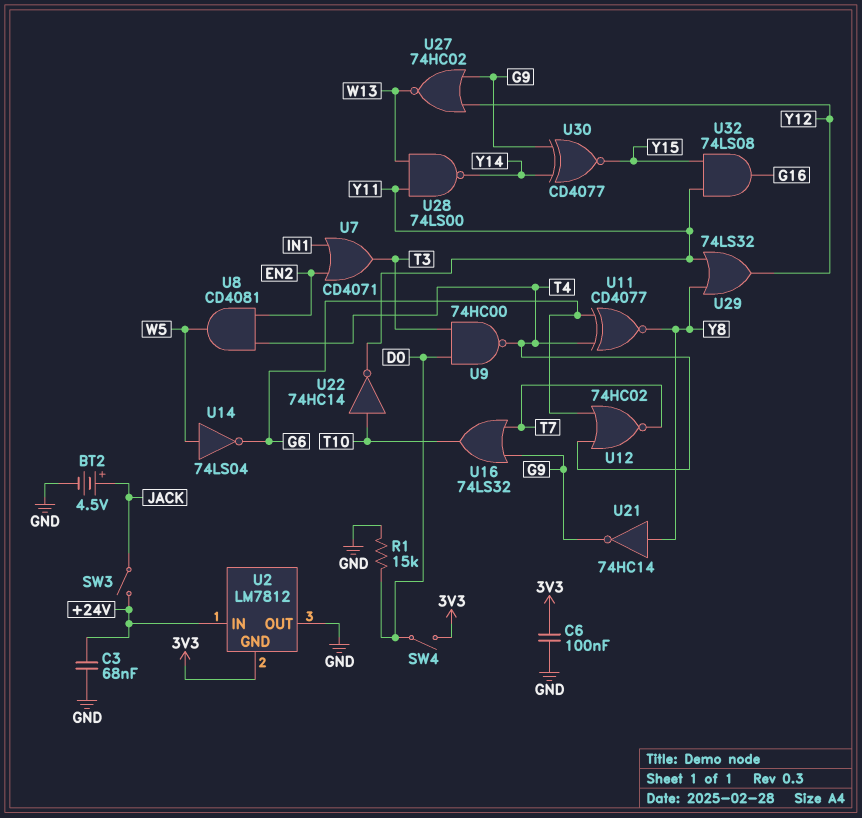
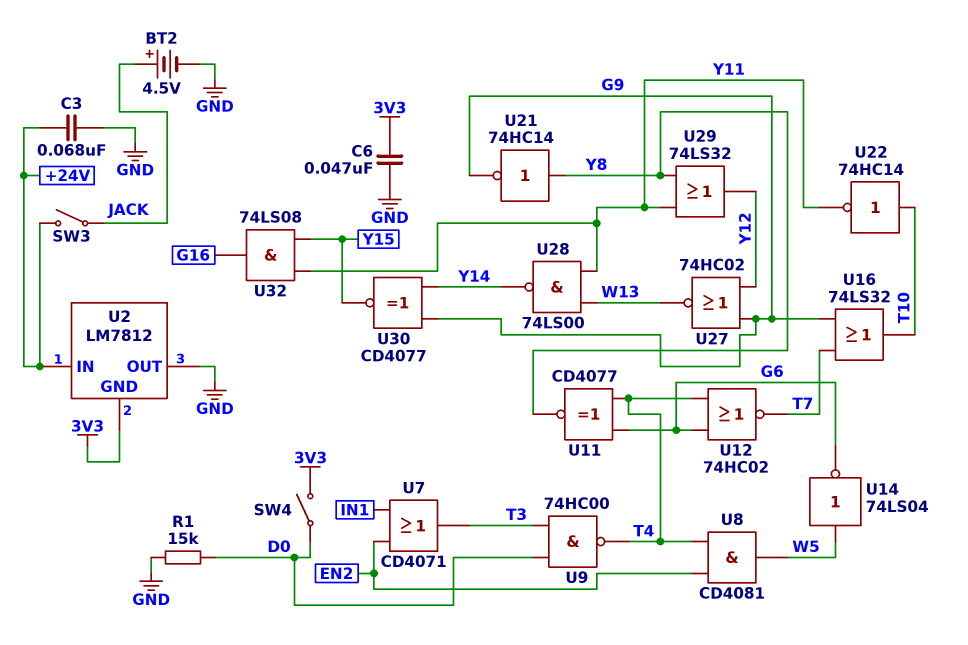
C6: 100nF (3V3, GND) -> 47nF (3V3, GND)

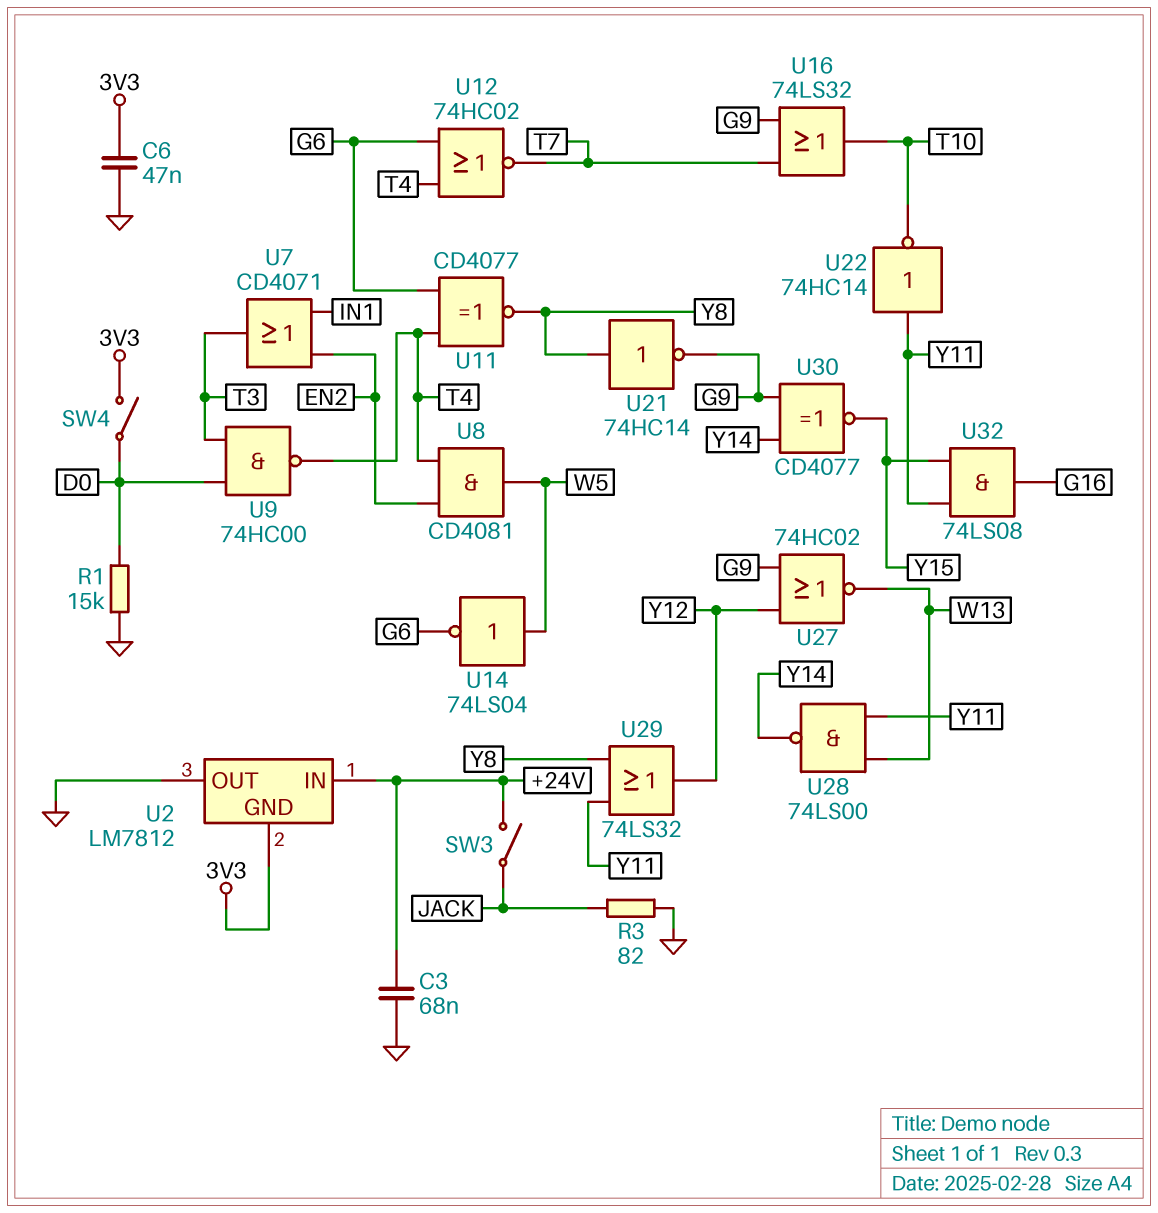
BT2: 4.5V (plus JACK, minus GND) -> none
R3: none -> 82 (GND, JACK)
U22: NOT 74HC14 (in T10, out Y11) -> NOT 74HC14 (in Y11, out T10)

